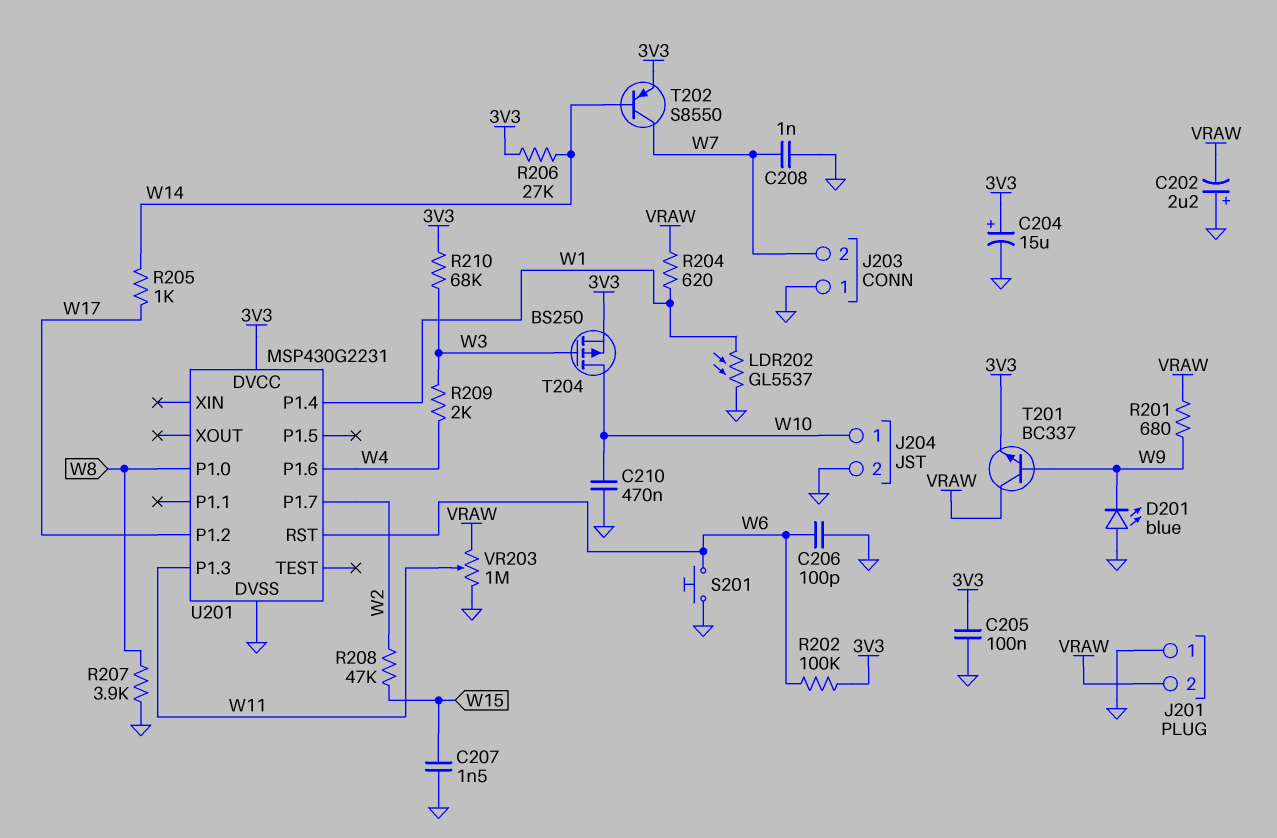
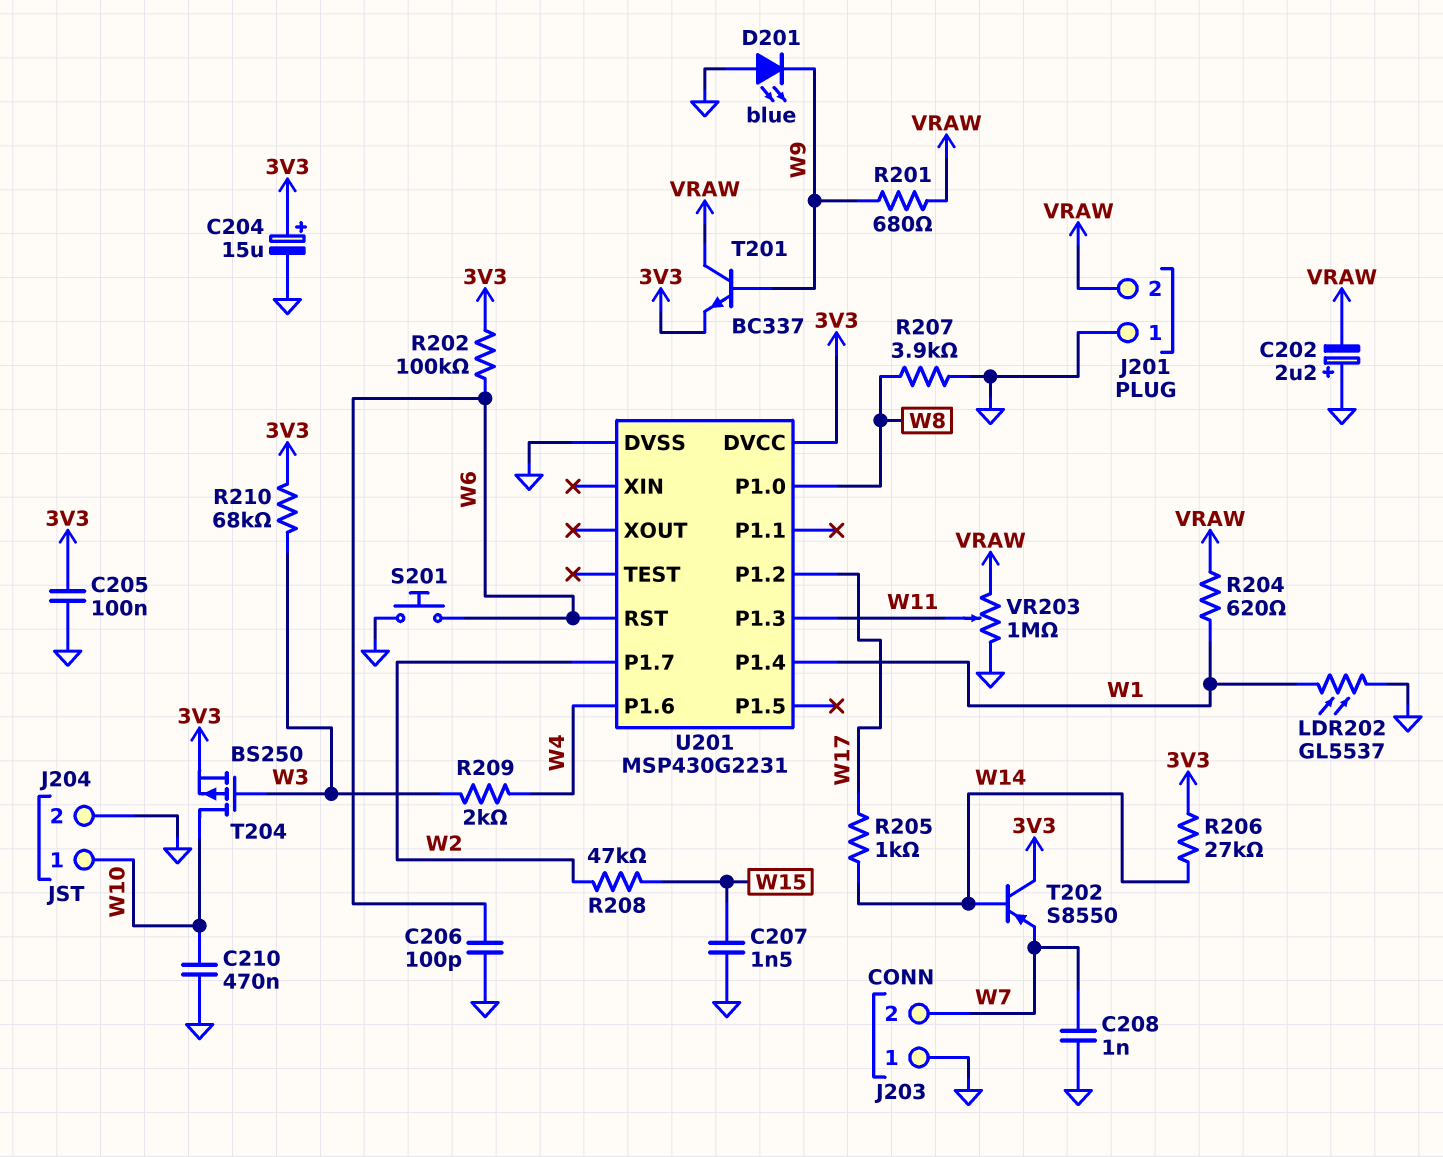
T202: PNP S8550 (B W14, C W7, E 3V3) -> PNP S8550 (B W14, C 3V3, E W7)

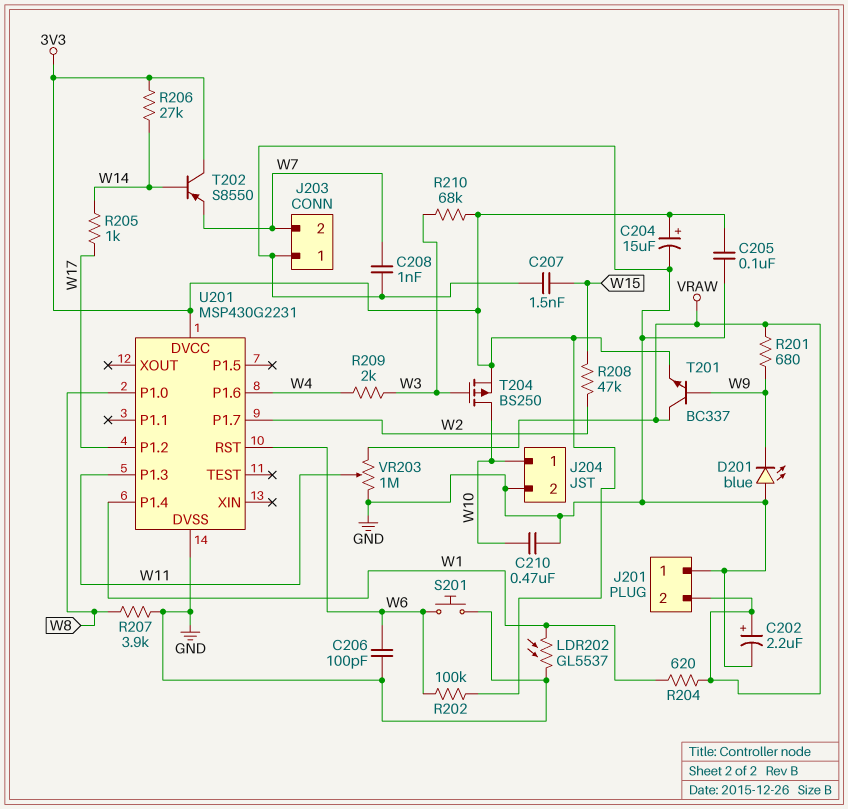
C202: 2.2uF (plus GND, minus VRAW) -> 2.2uF (plus VRAW, minus GND)

